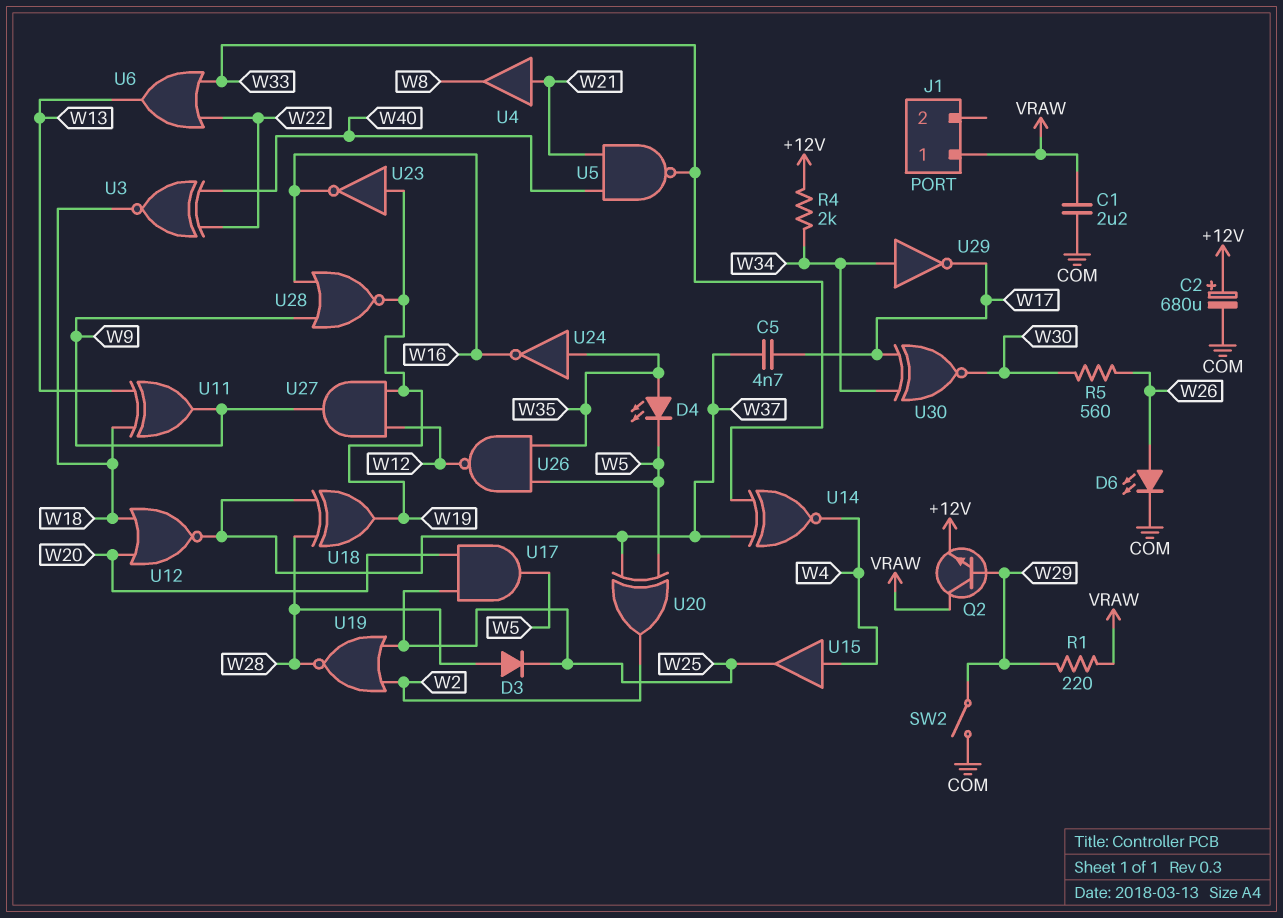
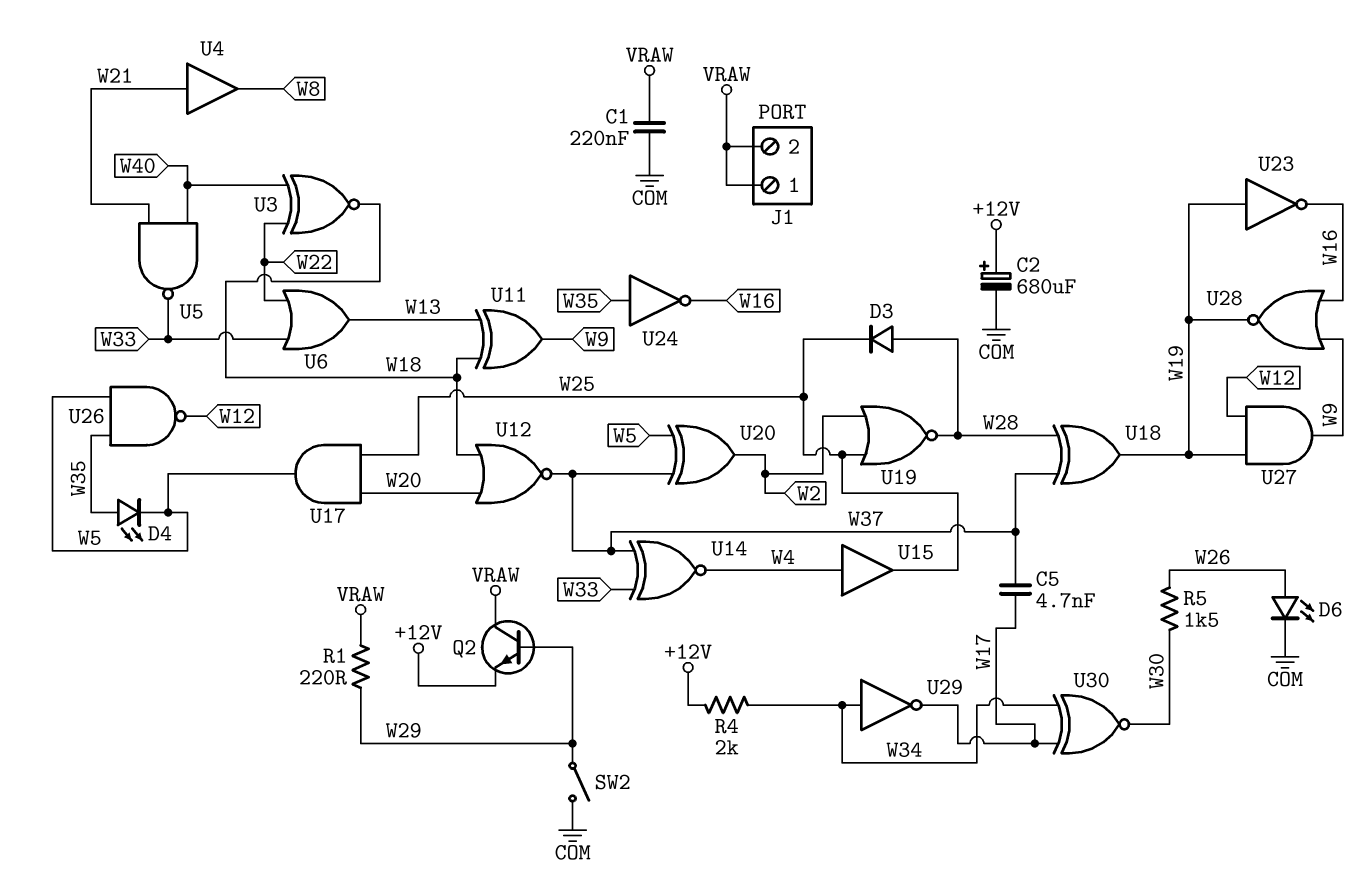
C1: 2.2uF (COM, VRAW) -> 220nF (COM, VRAW)
J1 pin 2: none -> VRAW
R5: 560 (W26, W30) -> 1.5k (W26, W30)

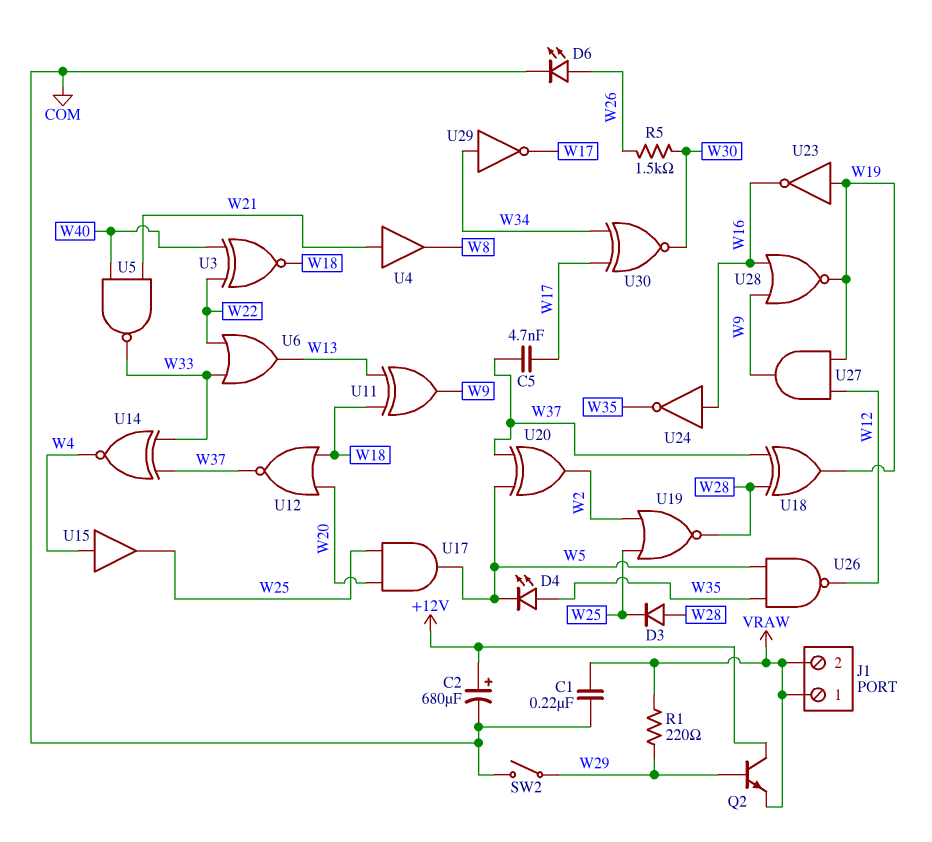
Q2: NPN (B W29, C VRAW, E +12V) -> NPN (B W29, C +12V, E VRAW)
R4: 2k (+12V, W34) -> none
U24: NOT (in W35, out W16) -> NOT (in W16, out W35)

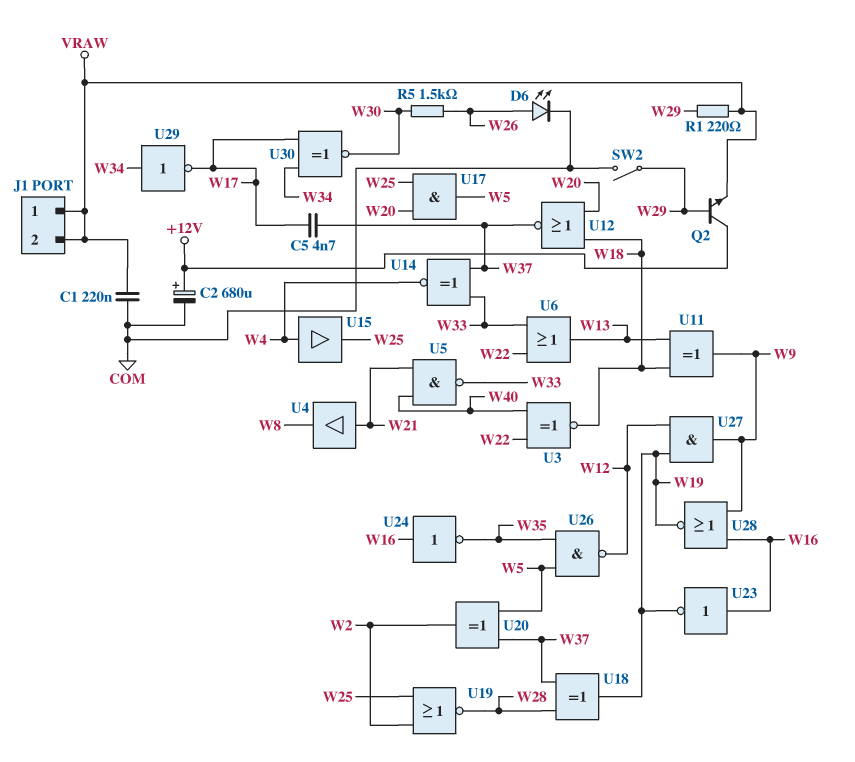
D3: diode (A W28, K W25) -> none
D4: LED (A W35, K W5) -> none
U23: NOT (in W19, out W16) -> NOT (in W16, out W19)

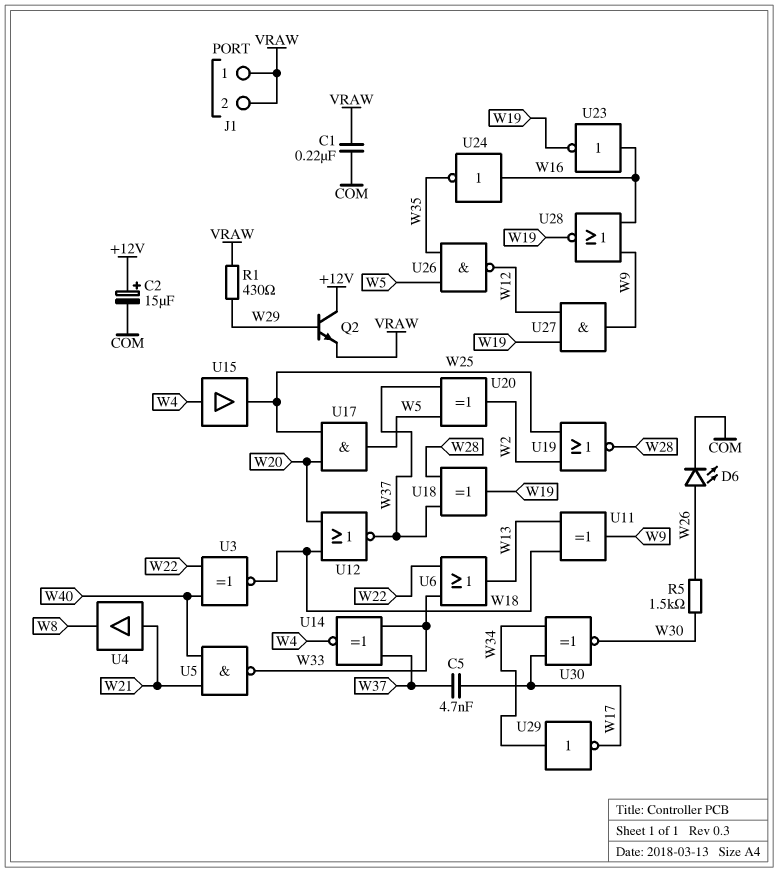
C2: 680uF (plus +12V, minus COM) -> 15uF (plus +12V, minus COM)
R1: 220 (VRAW, W29) -> 430 (VRAW, W29)
SW2: switch (COM, W29) -> none

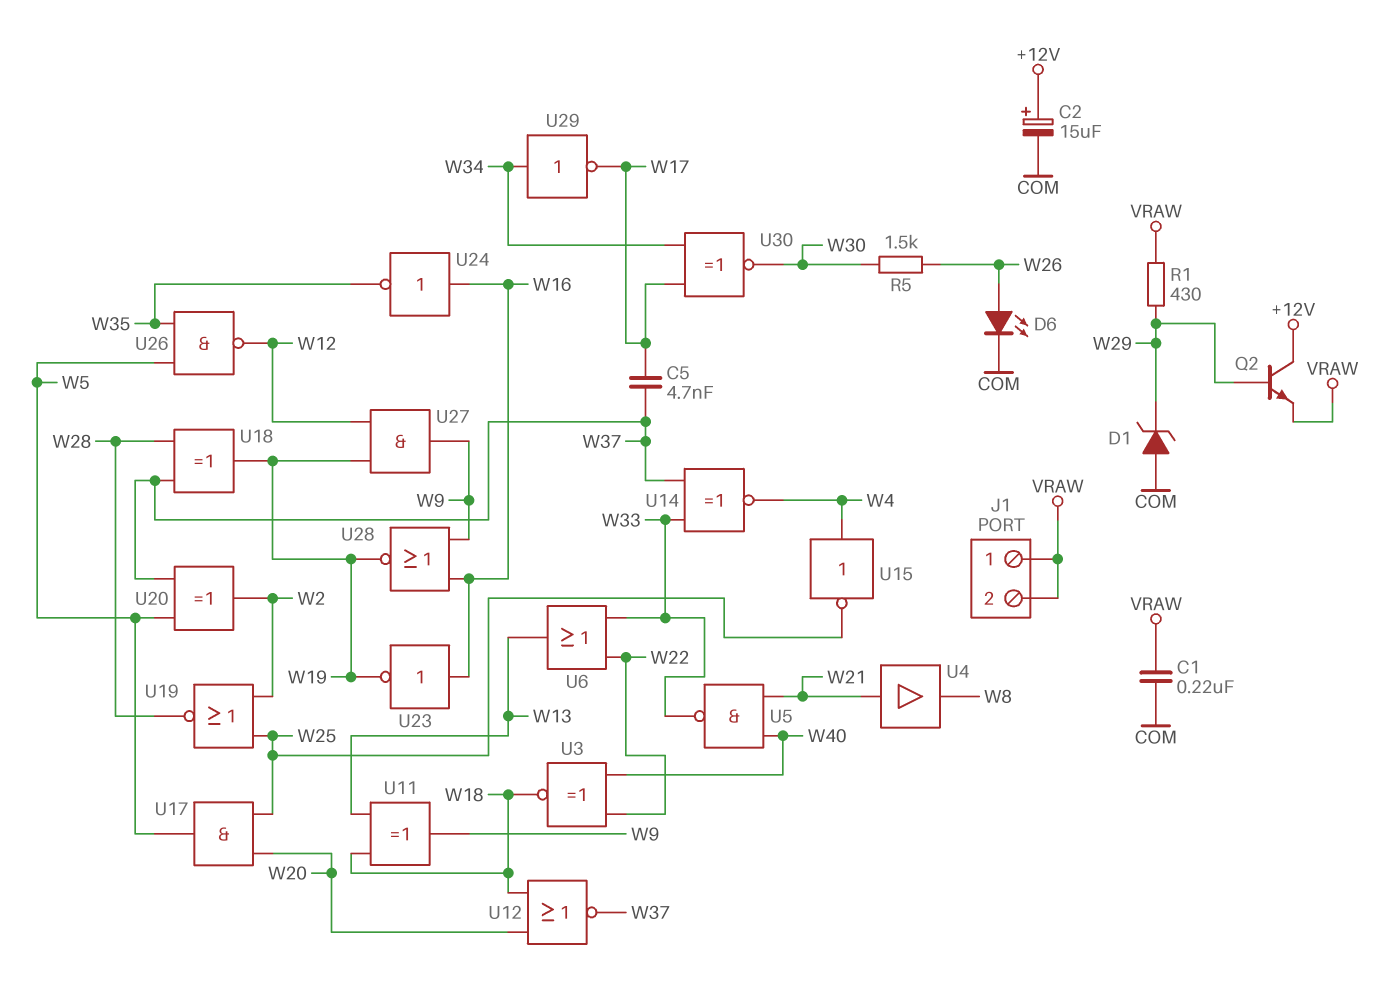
D1: none -> zener (A COM, K W29)
U15: buffer (in W4, out W25) -> NOT (in W4, out W25)

